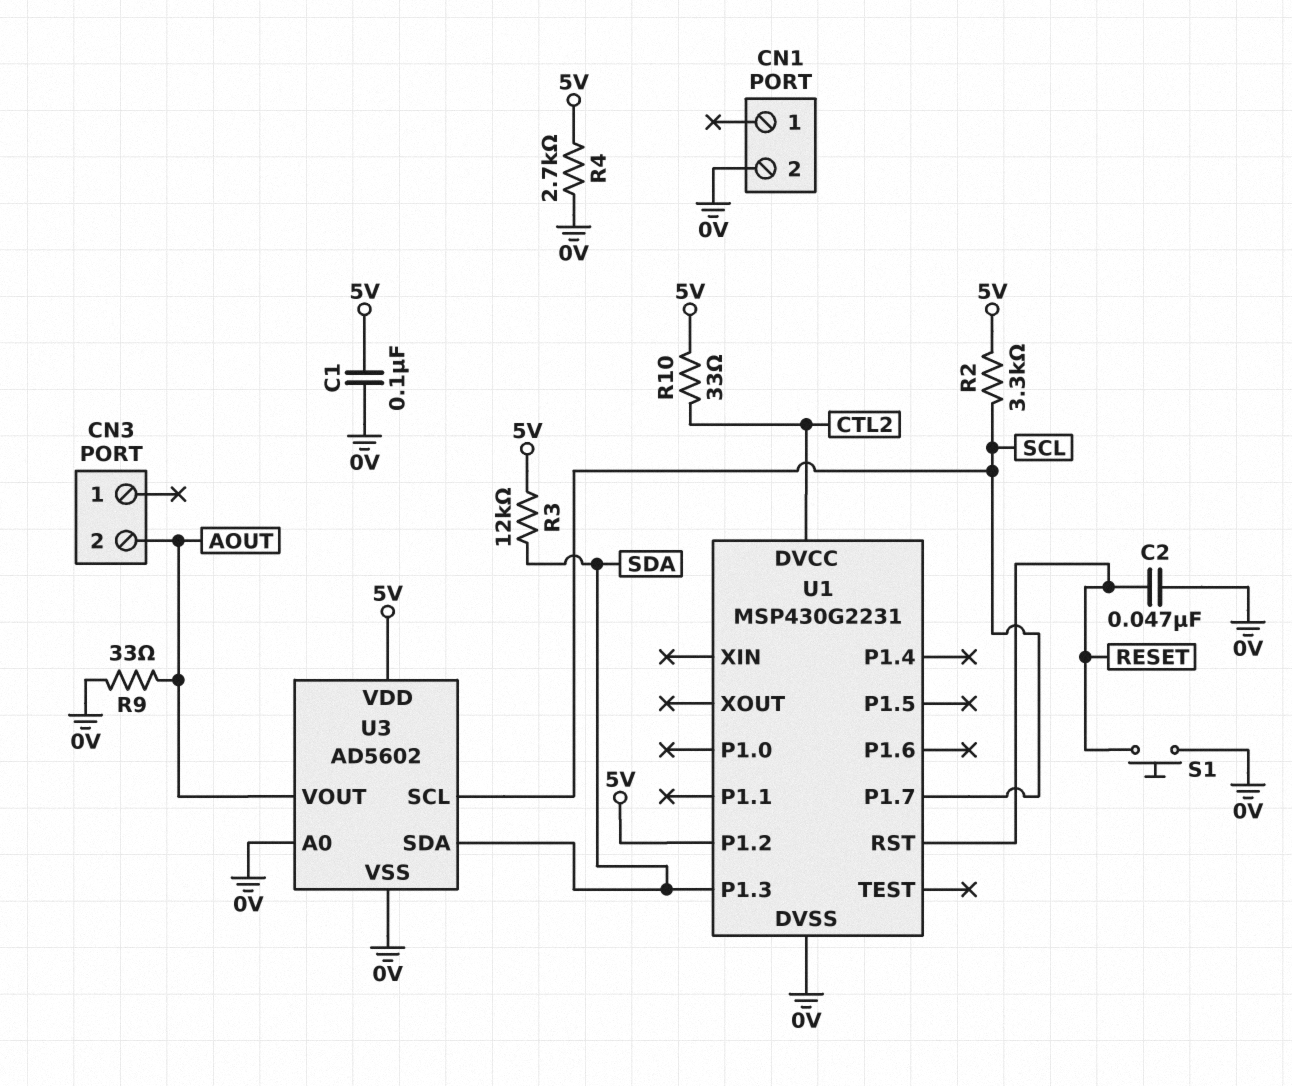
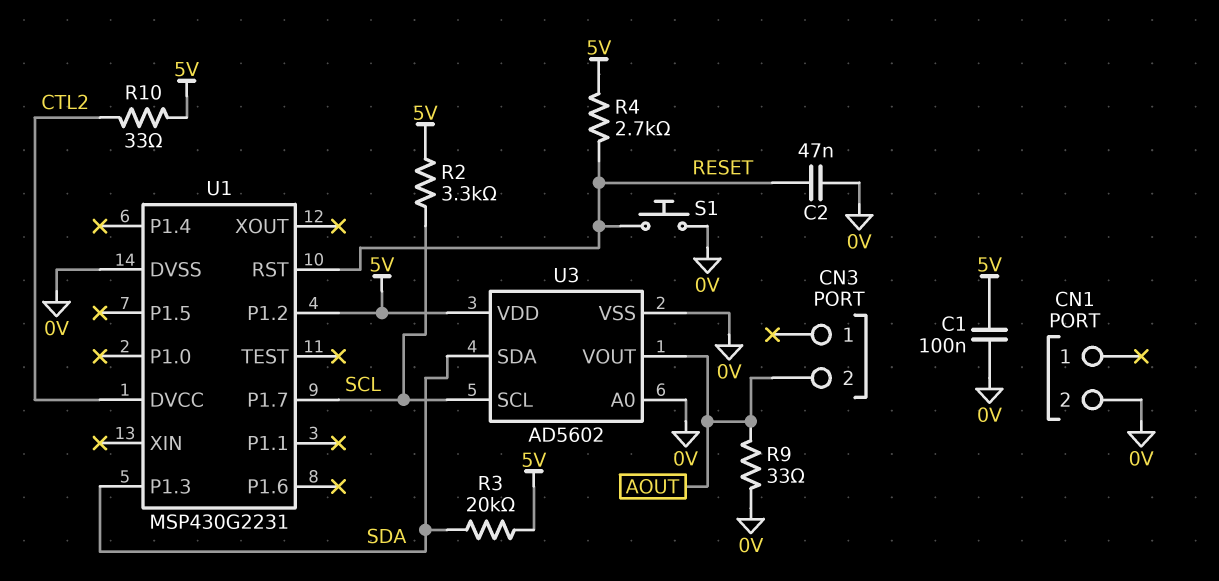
R3: 12k (5V, SDA) -> 20k (5V, SDA)
R4: 2.7k (0V, 5V) -> 2.7k (5V, RESET)

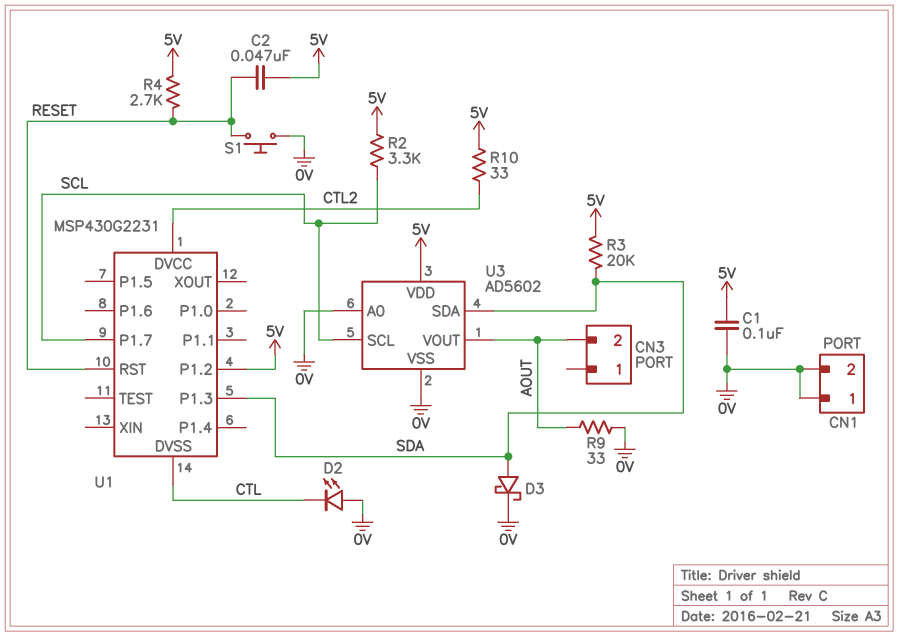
C2: 47nF (0V, RESET) -> 47nF (5V, RESET)
CN1 pin 1: none -> 0V
D2: none -> LED (A 0V, K CTL)
D3: none -> schottky (A SDA, K 0V)
U1 pin DVSS: 0V -> CTL

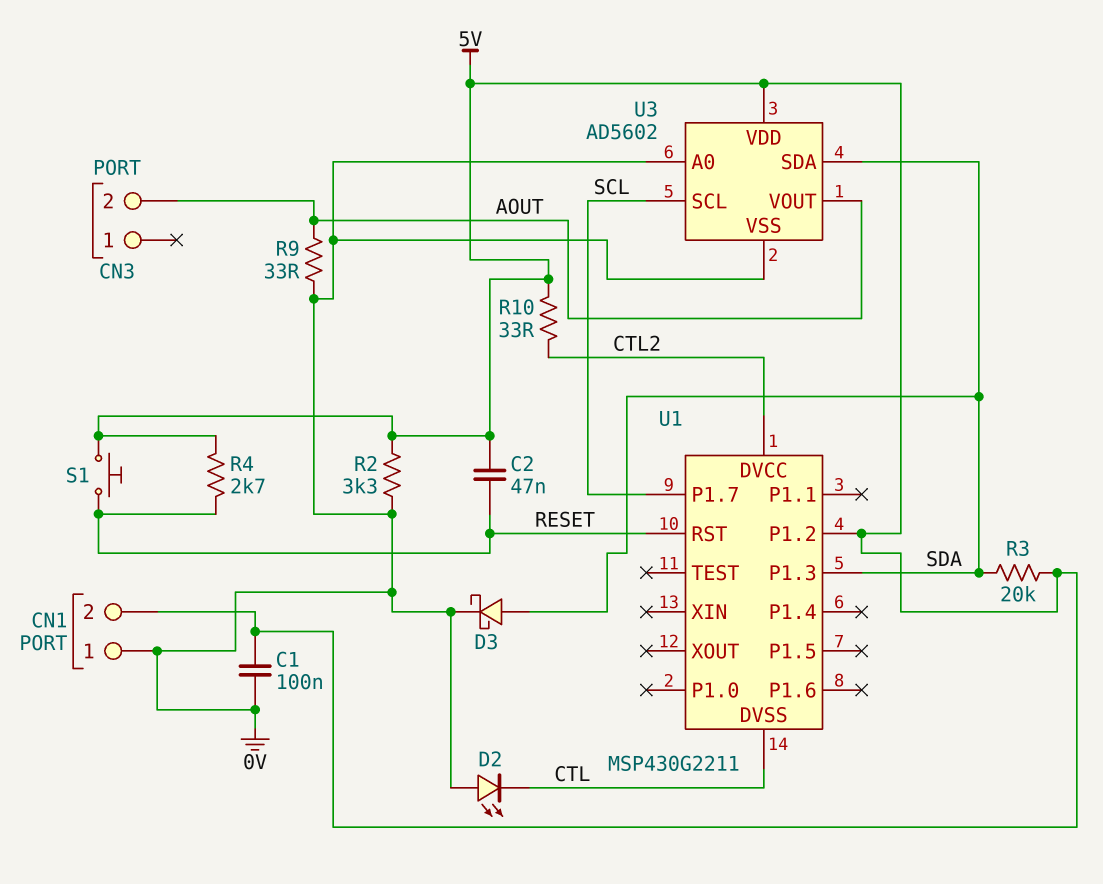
CN1 pin 2: 0V -> 5V
R2: 3.3k (5V, SCL) -> 3.3k (0V, 5V)
S1: button (0V, RESET) -> button (5V, RESET)
U1: MSP430G2231 -> MSP430G2211

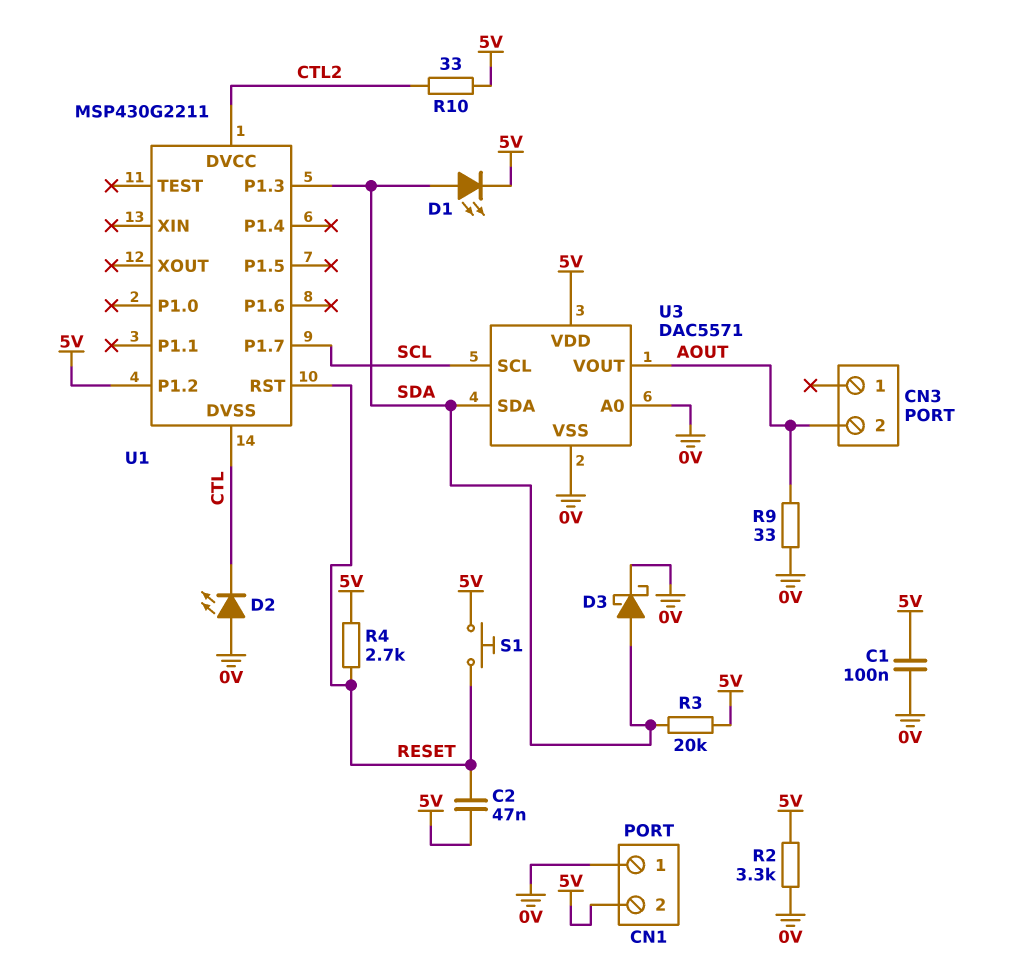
D1: none -> LED (A SDA, K 5V)
U3: AD5602 -> DAC5571

